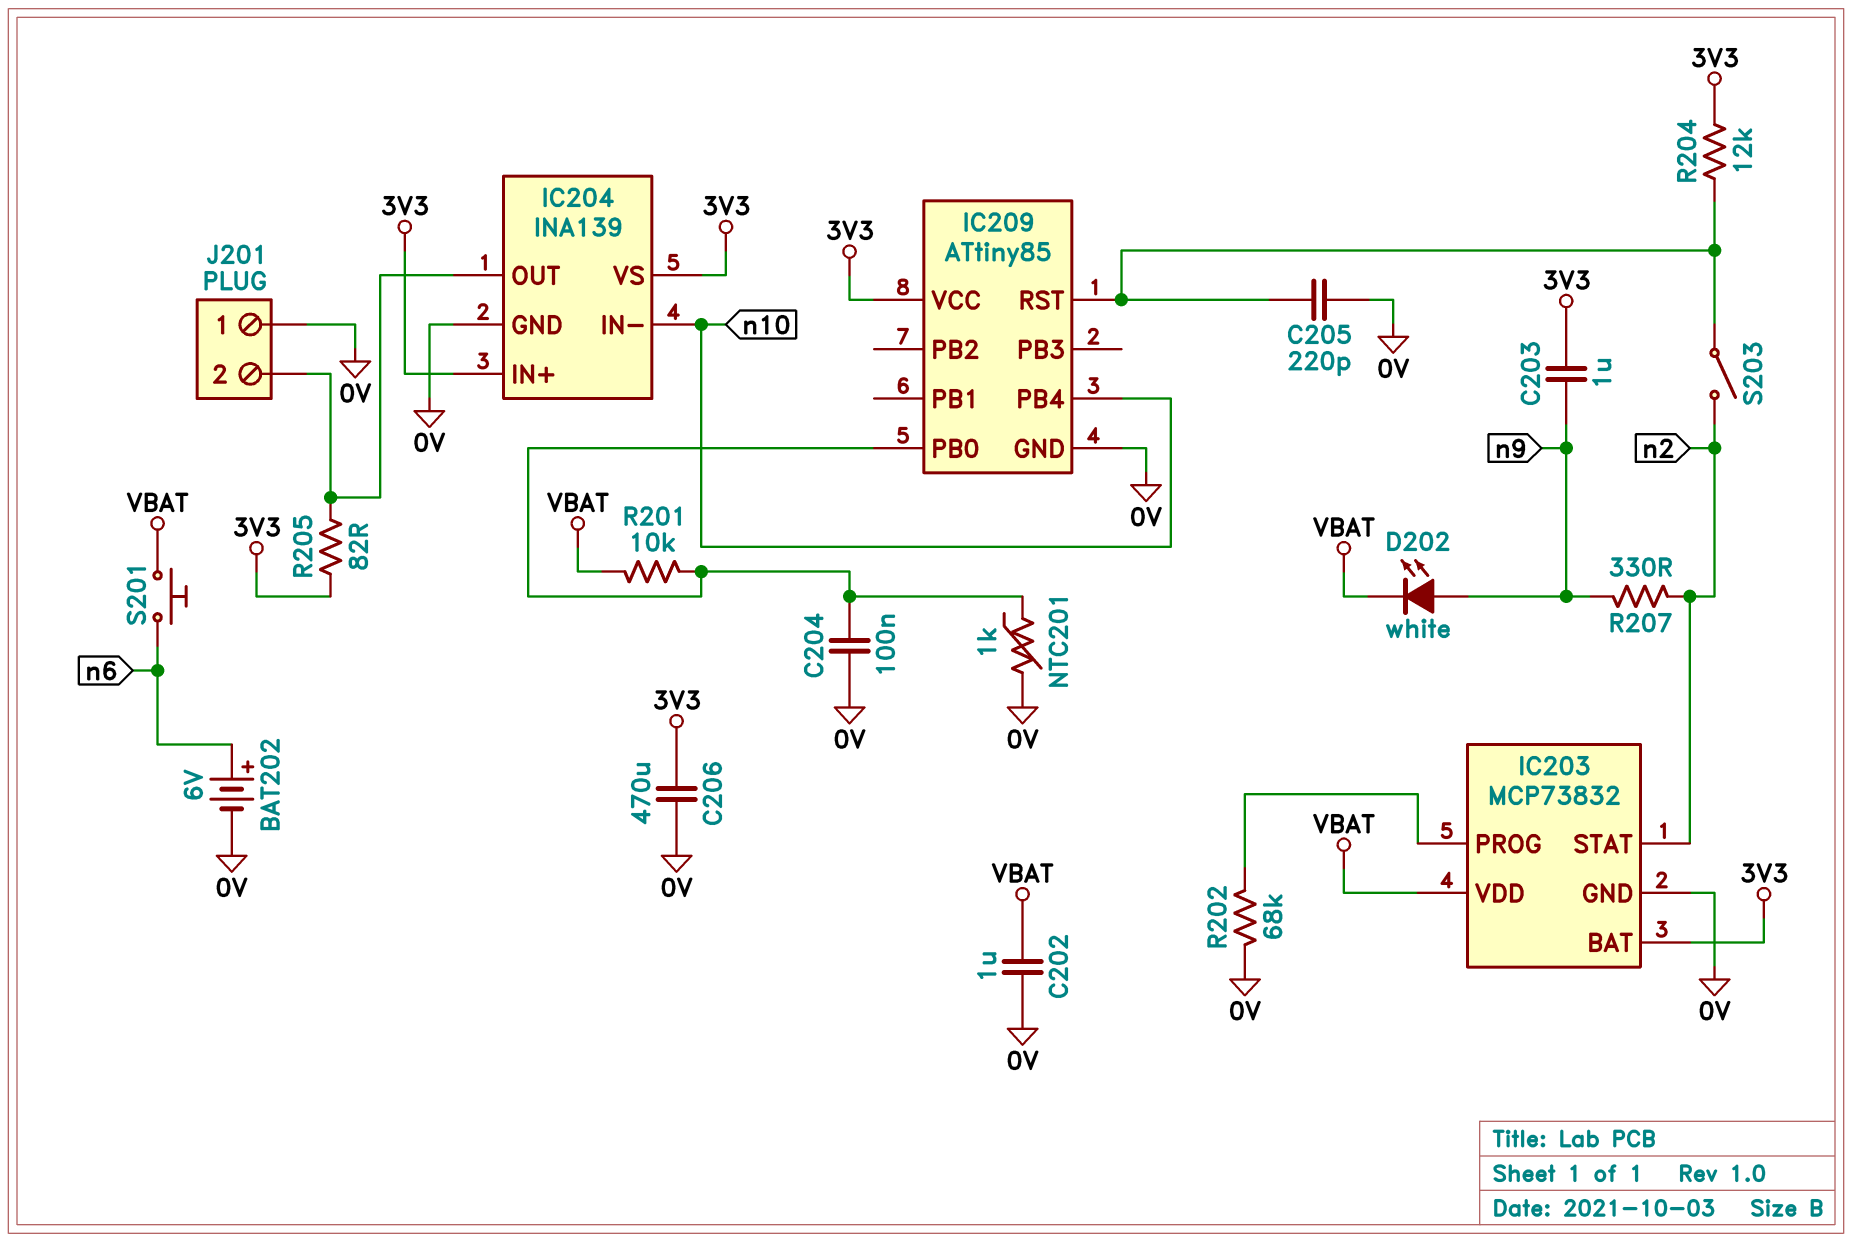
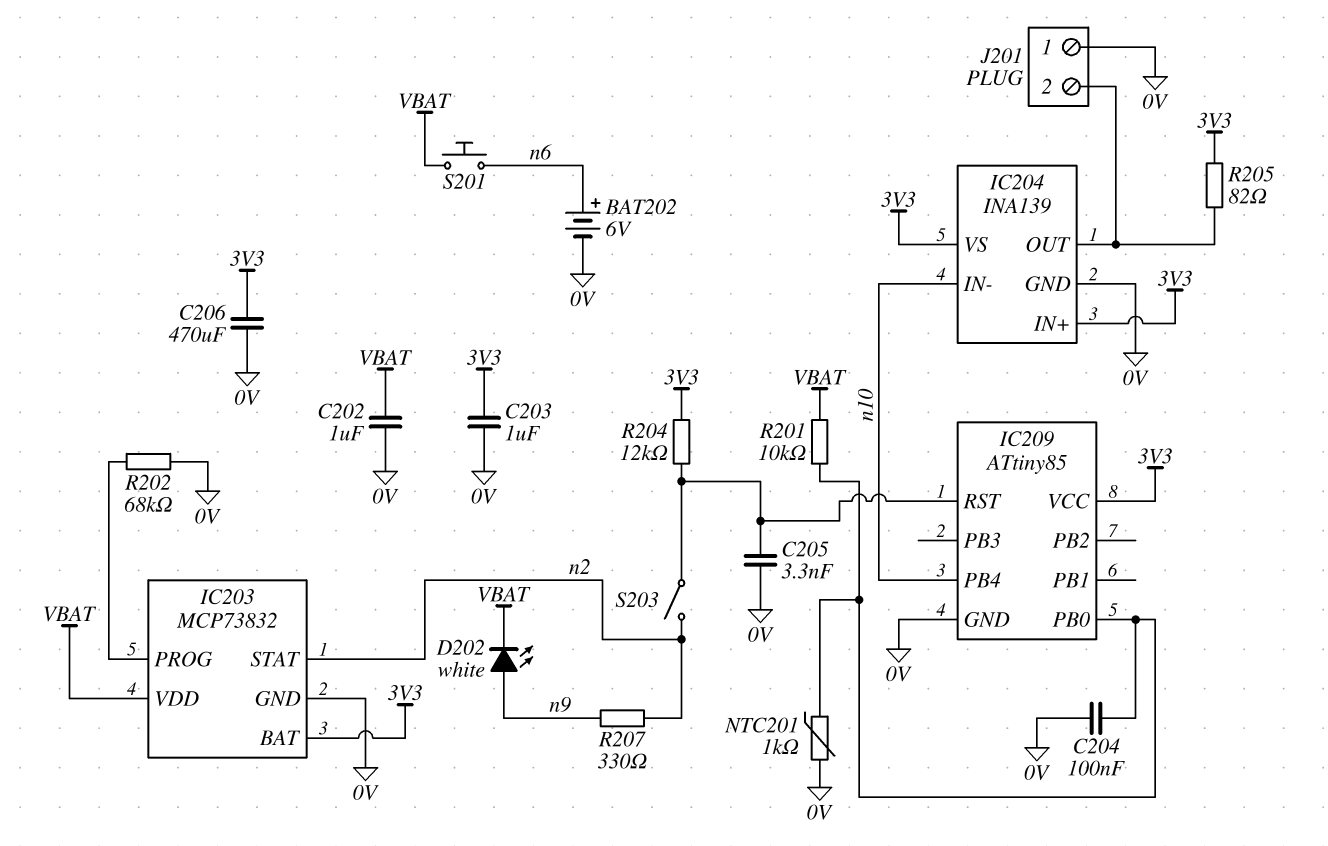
C203: 1uF (3V3, n9) -> 1uF (0V, 3V3)
C205: 220pF (0V, IC209/RST) -> 3.3nF (0V, IC209/RST)

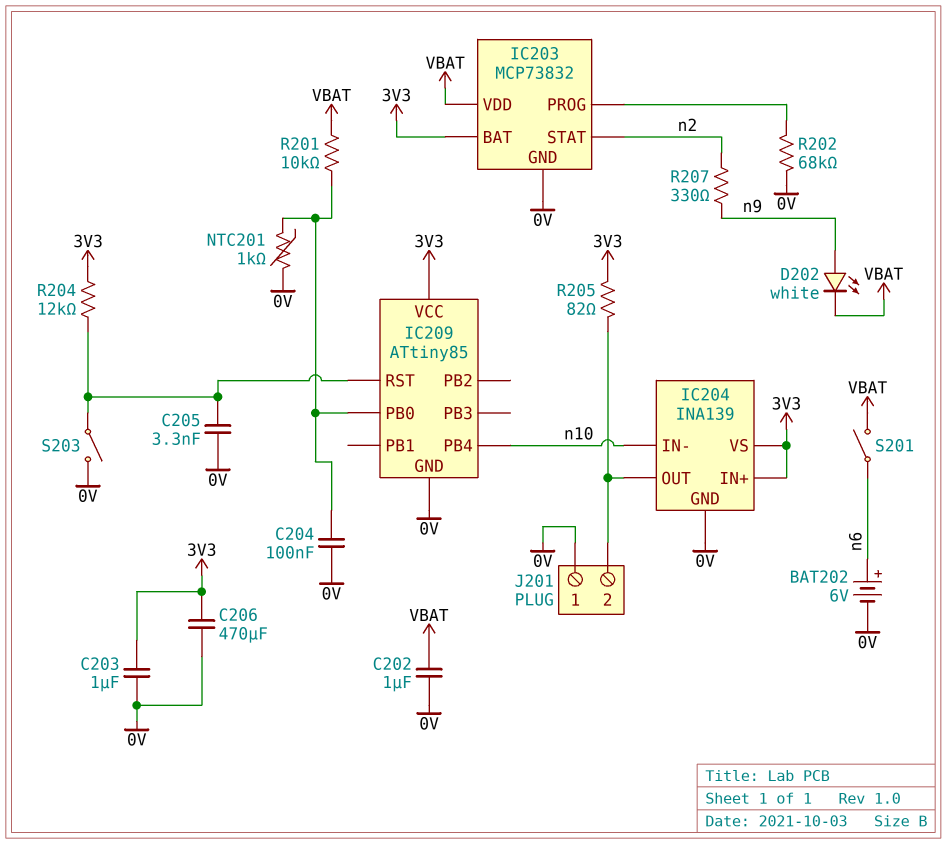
S201: button (VBAT, n6) -> switch (VBAT, n6)
S203: switch (IC209/RST, n2) -> switch (0V, IC209/RST)

